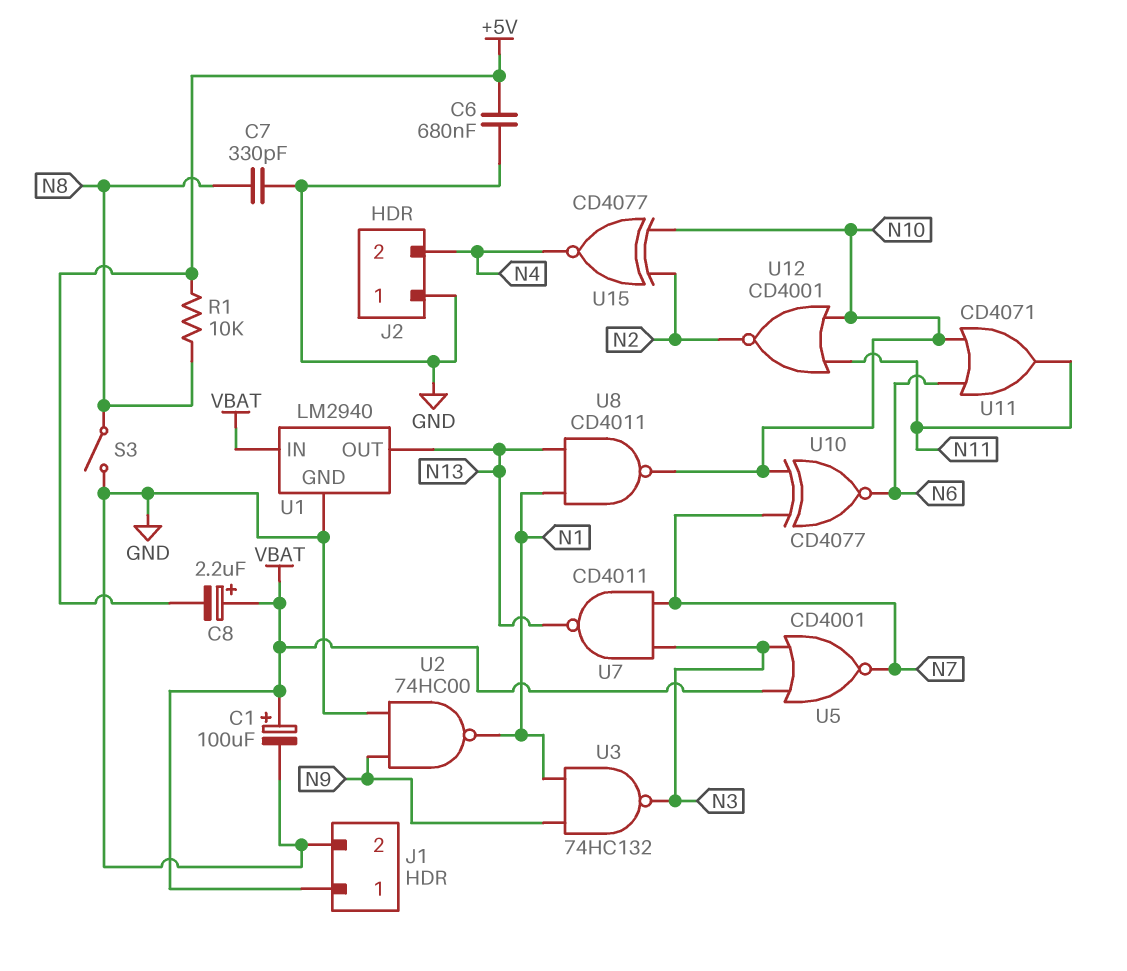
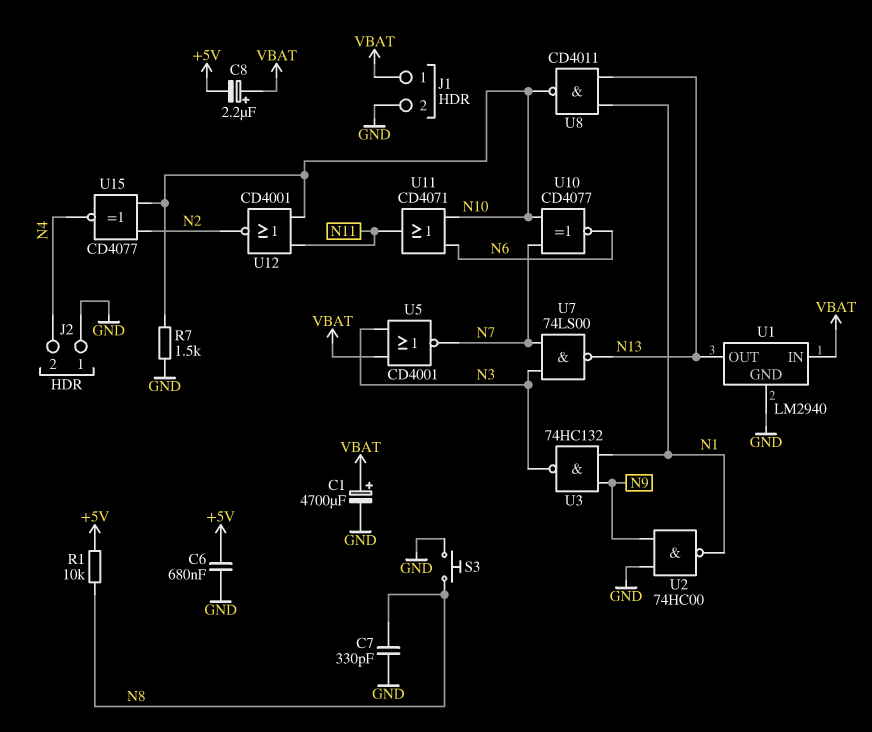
C1: 100uF (plus VBAT, minus GND) -> 4700uF (plus VBAT, minus GND)
R7: none -> 1.5k (GND, N10)
S3: switch (GND, N8) -> button (GND, N8)
U7: NAND CD4011 (in N3, in N7, out N13) -> NAND 74LS00 (in N3, in N7, out N13)

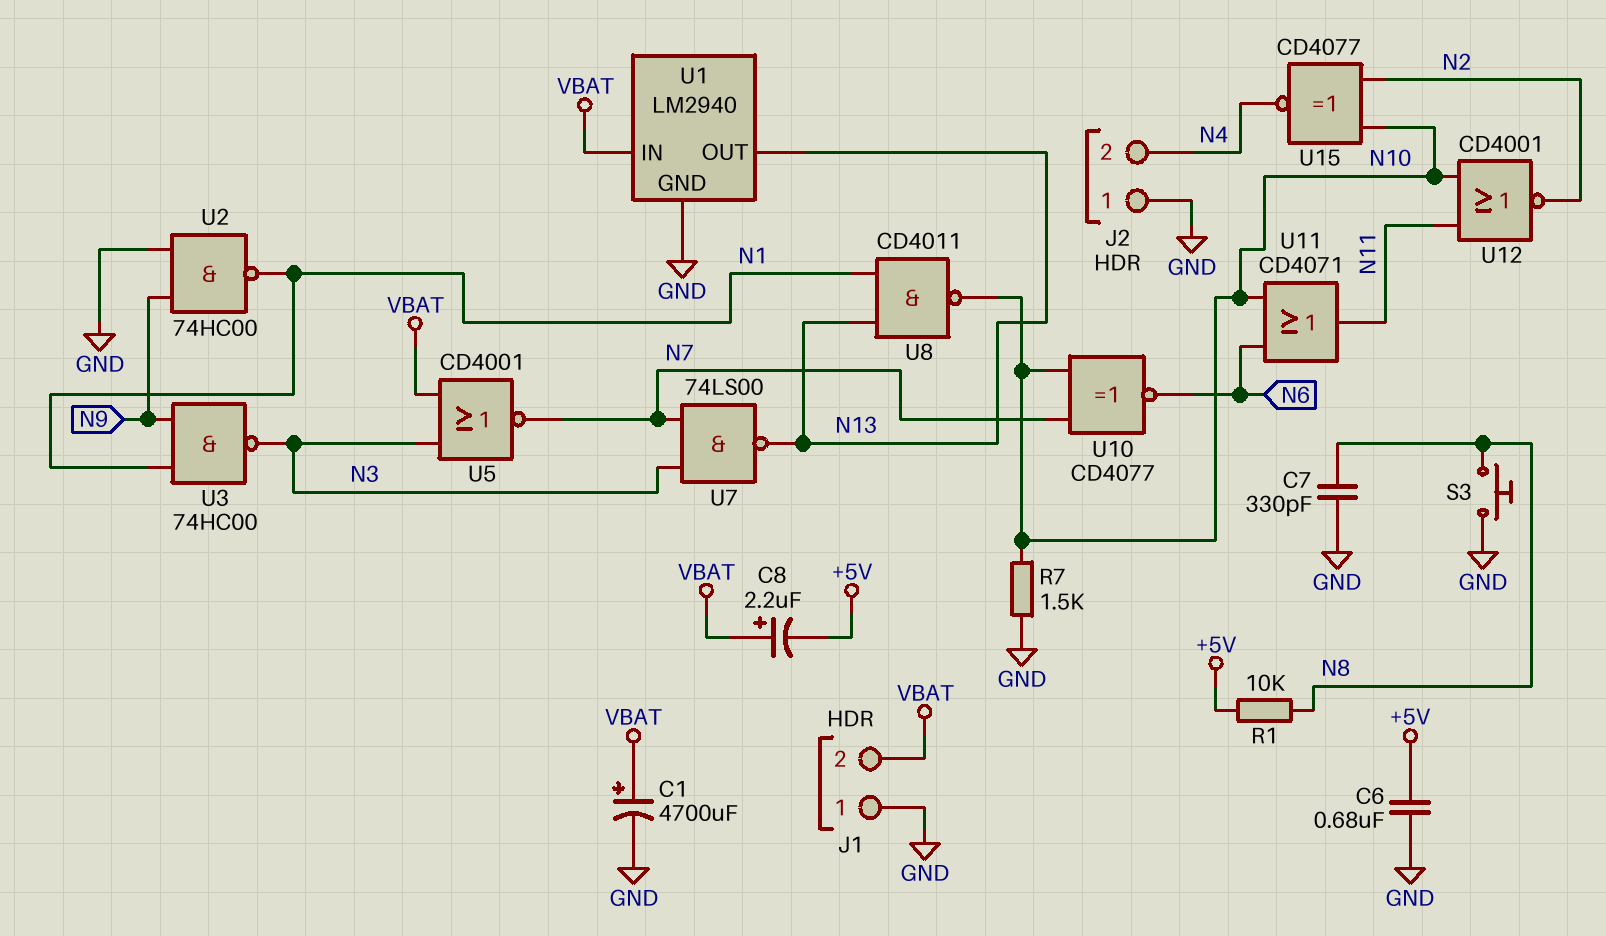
J1 pin 1: VBAT -> GND
J1 pin 2: GND -> VBAT
U3: NAND 74HC132 (in N1, in N9, out N3) -> NAND 74HC00 (in N1, in N9, out N3)

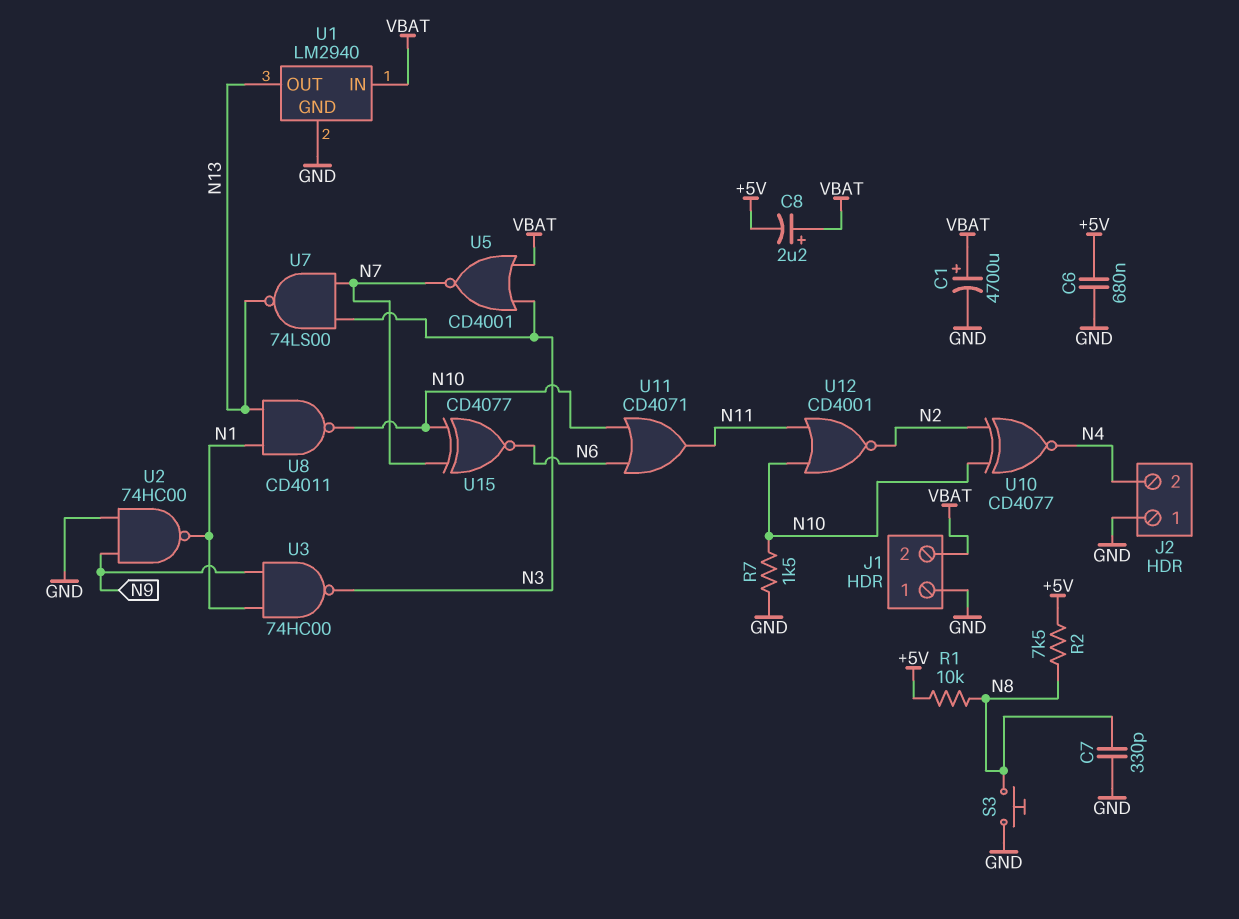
R2: none -> 7.5k (+5V, N8)
U10: XNOR CD4077 (in N7, in N10, out N6) -> XNOR CD4077 (in N2, in N10, out N4)
U15: XNOR CD4077 (in N2, in N10, out N4) -> XNOR CD4077 (in N7, in N10, out N6)

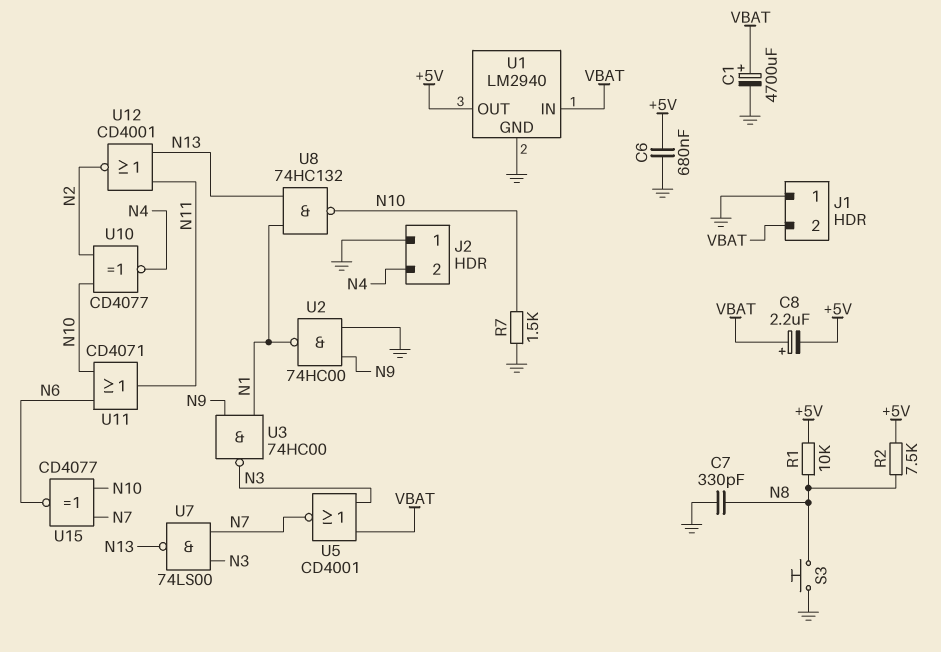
U1 pin OUT: N13 -> +5V
U8: NAND CD4011 (in N1, in N13, out N10) -> NAND 74HC132 (in N1, in N13, out N10)
U12: NOR CD4001 (in N10, in N11, out N2) -> NOR CD4001 (in N11, in N13, out N2)

